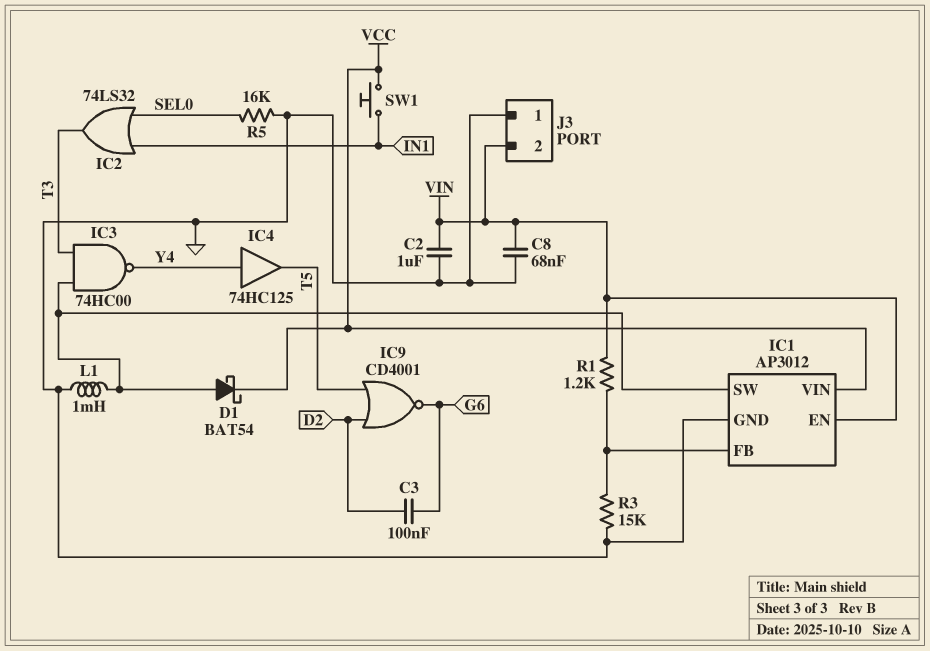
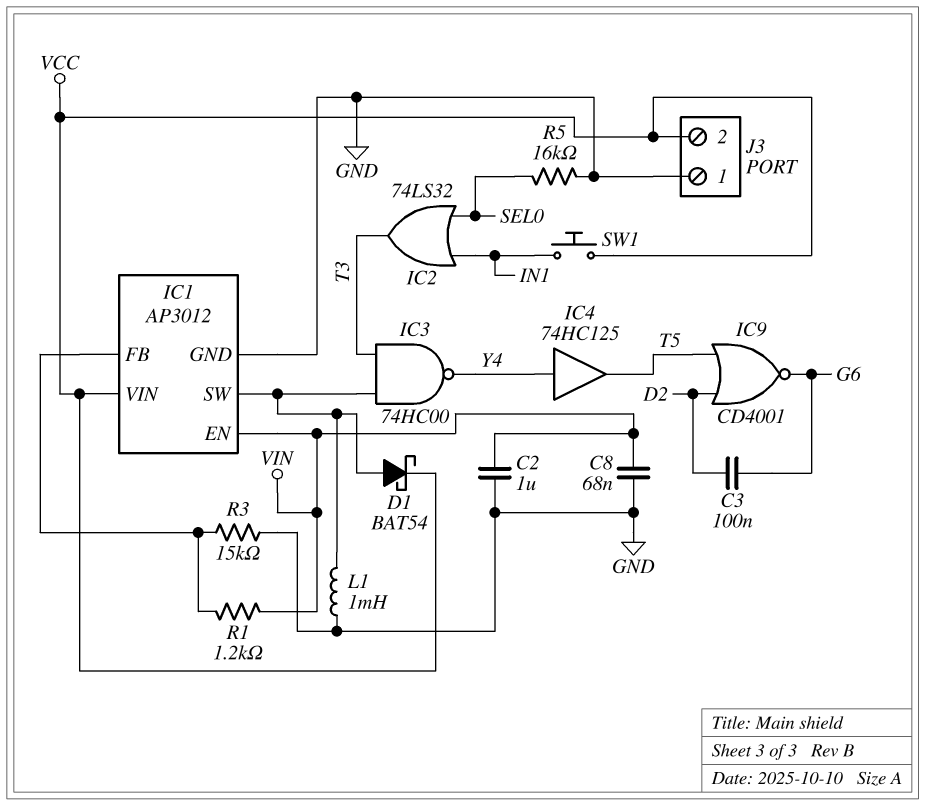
J3 pin 2: VIN -> VCC

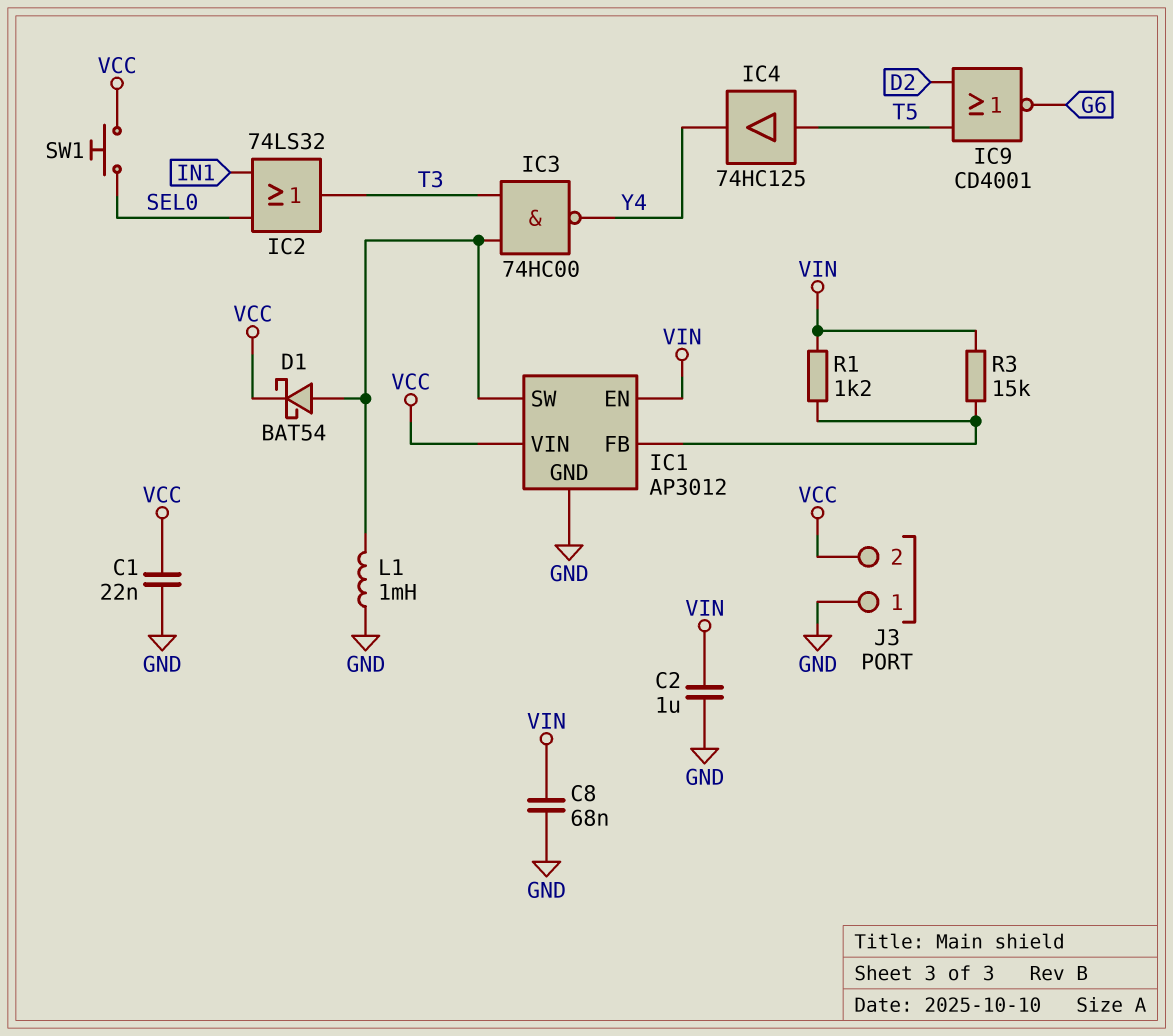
C1: none -> 22nF (GND, VCC)
C3: 100nF (D2, G6) -> none
IC4: buffer 74HC125 (in Y4, out T5) -> buffer 74HC125 (in T5, out Y4)
R3: 15k (GND, IC1/FB) -> 15k (IC1/FB, VIN)
R5: 16k (GND, SEL0) -> none
SW1: button (IN1, VCC) -> button (SEL0, VCC)

